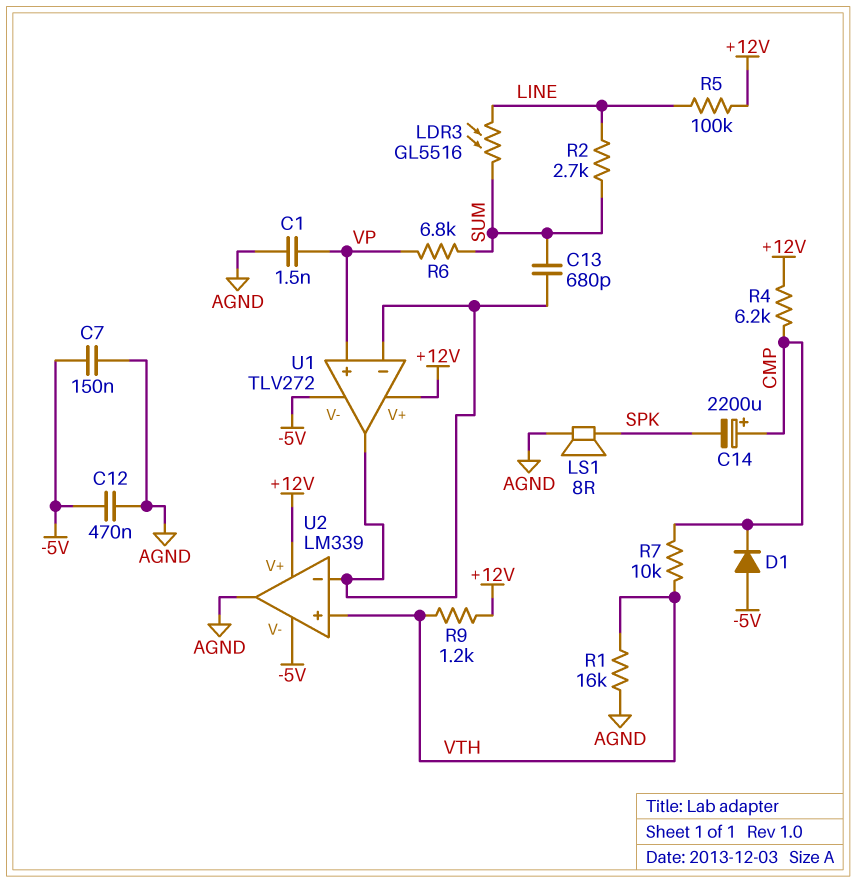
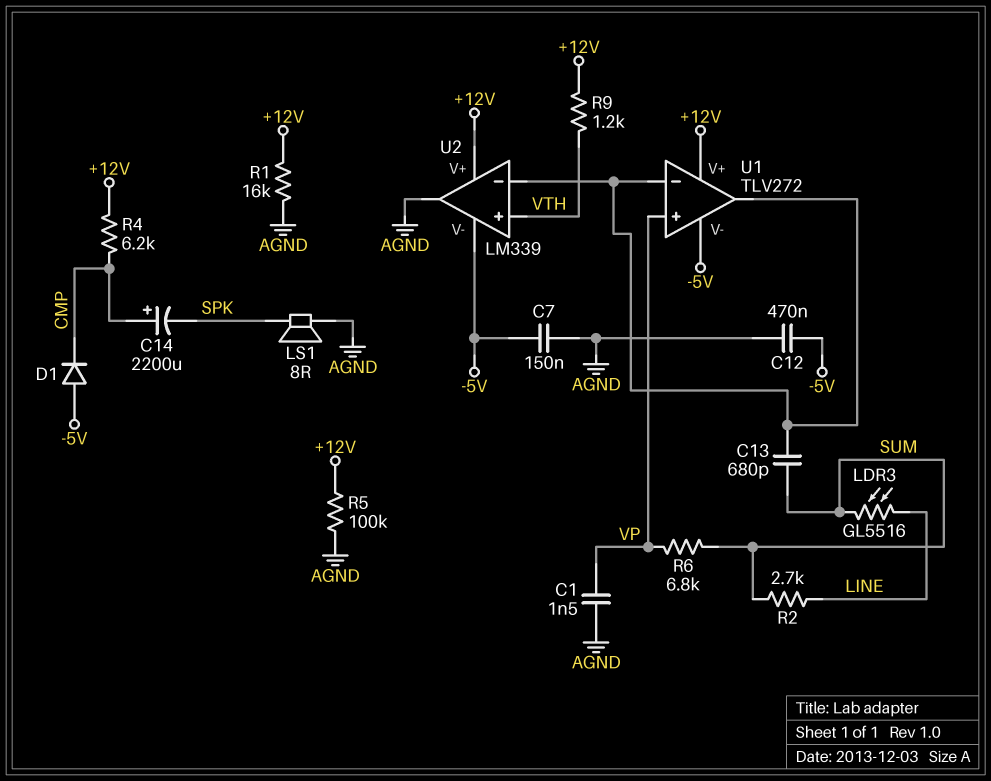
R1: 16k (AGND, VTH) -> 16k (+12V, AGND)
R5: 100k (+12V, LINE) -> 100k (+12V, AGND)
R7: 10k (CMP, VTH) -> none

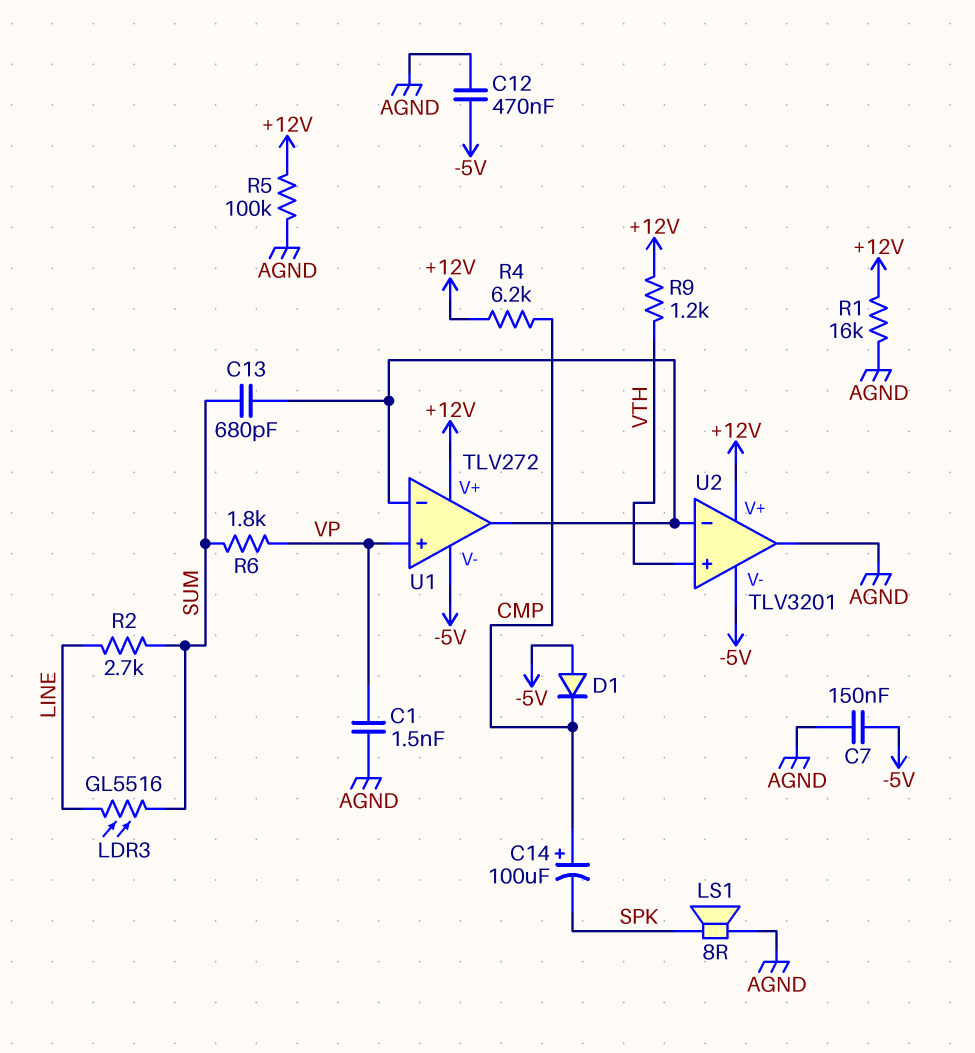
C14: 2200uF (plus CMP, minus SPK) -> 100uF (plus CMP, minus SPK)
R6: 6.8k (SUM, VP) -> 1.8k (SUM, VP)
U2: LM339 -> TLV3201

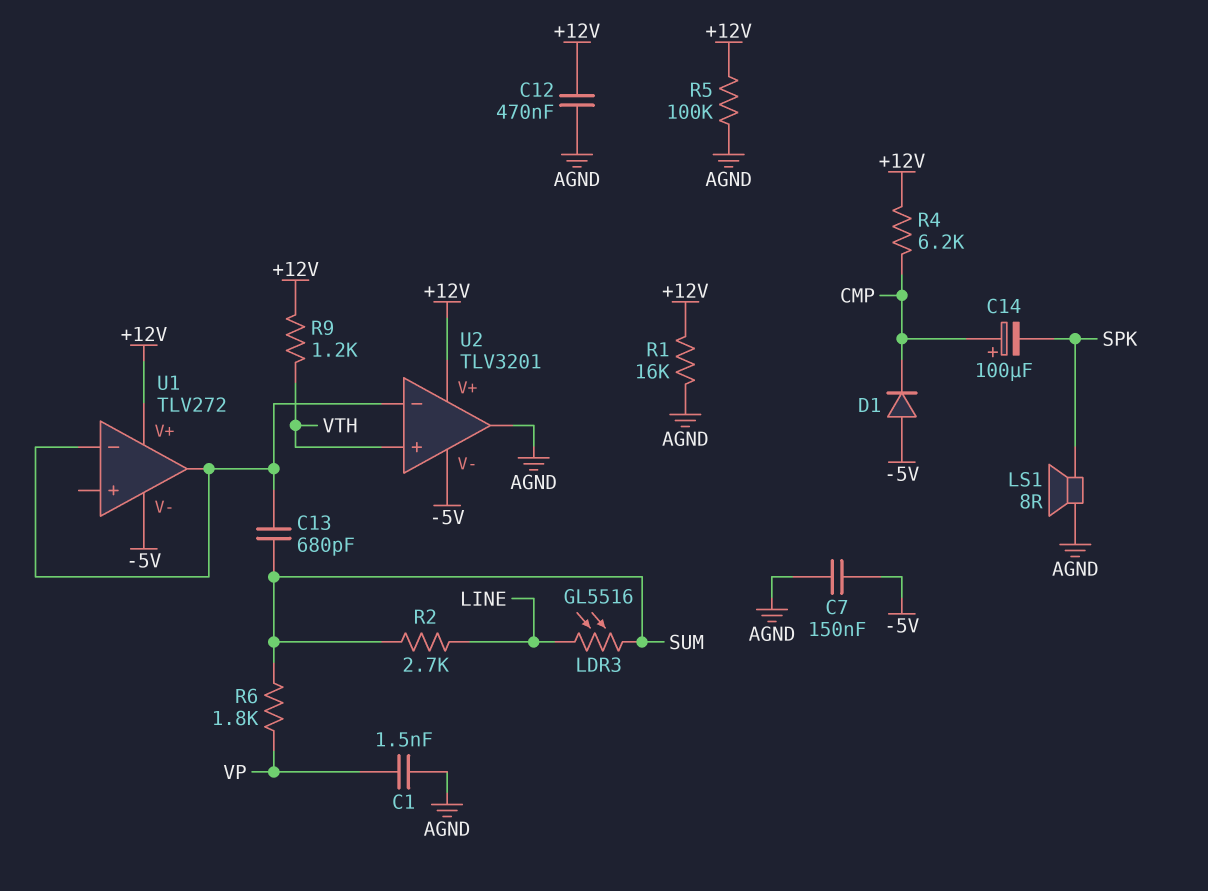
C12: 470nF (-5V, AGND) -> 470nF (+12V, AGND)
U1 pin in+: VP -> none

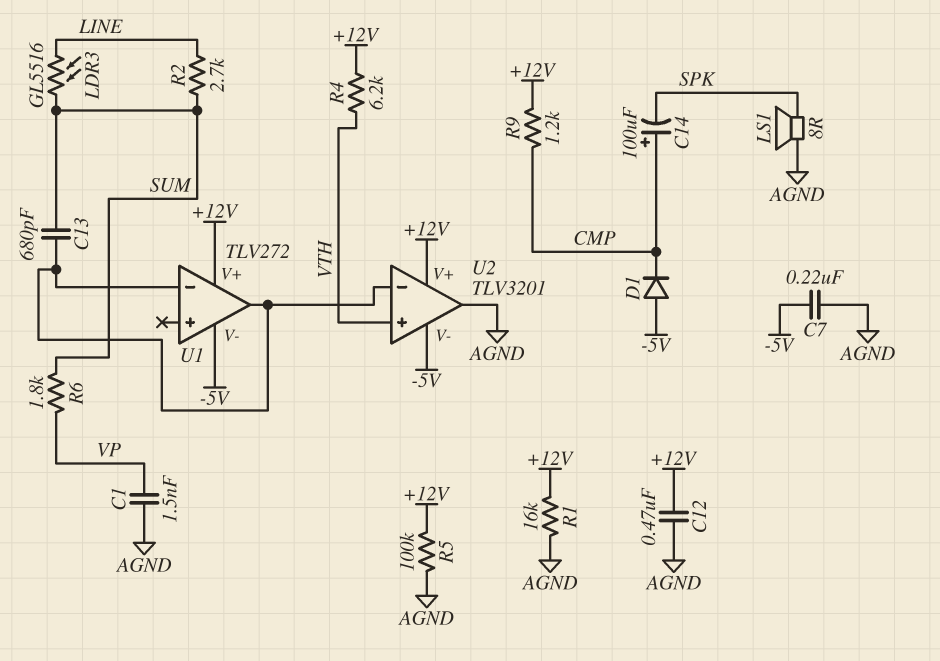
C7: 150nF (-5V, AGND) -> 220nF (-5V, AGND)
R4: 6.2k (+12V, CMP) -> 6.2k (+12V, VTH)
R9: 1.2k (+12V, VTH) -> 1.2k (+12V, CMP)

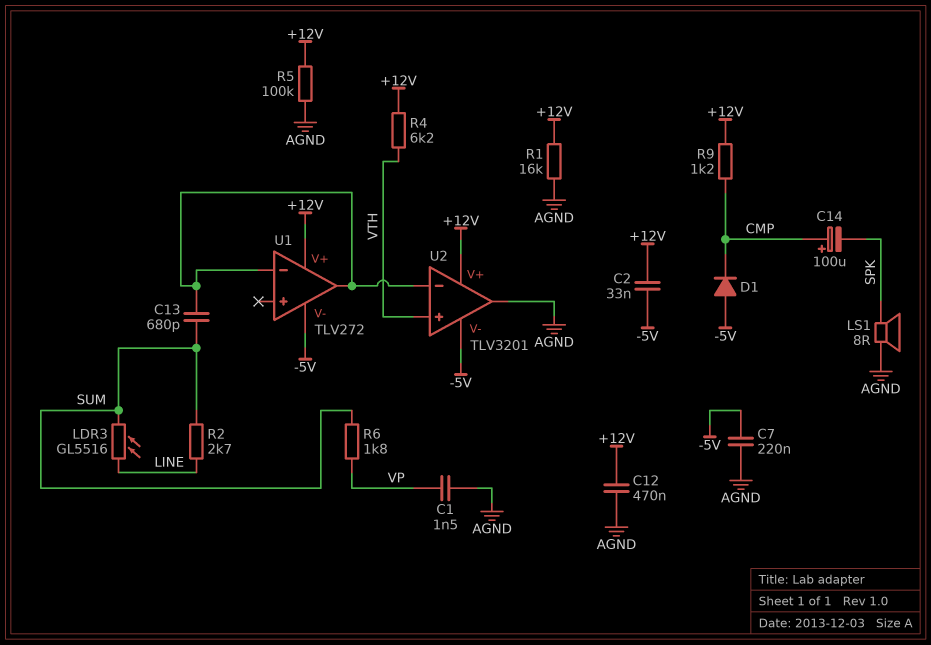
C2: none -> 33nF (+12V, -5V)

